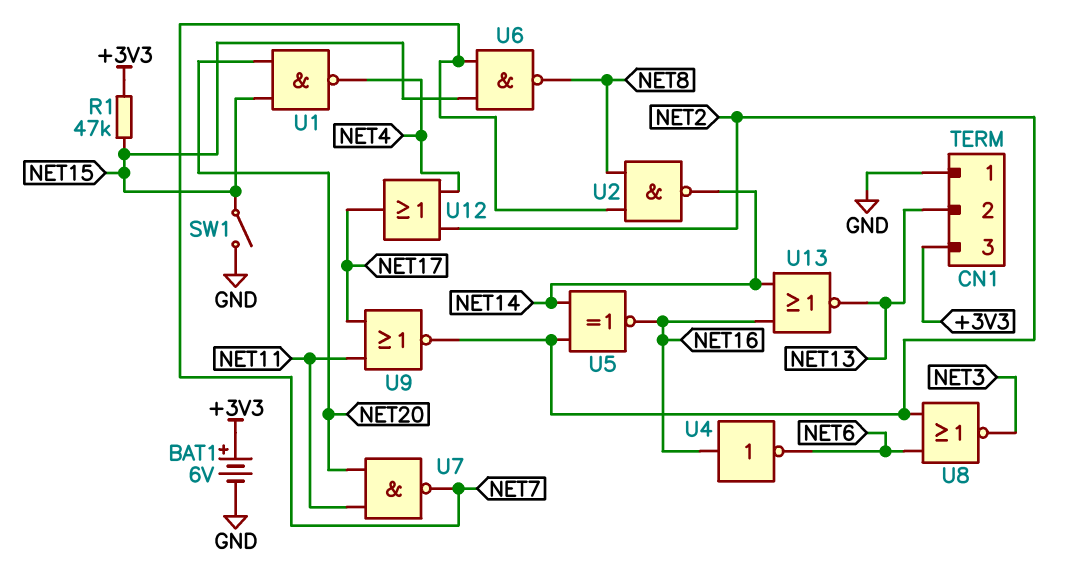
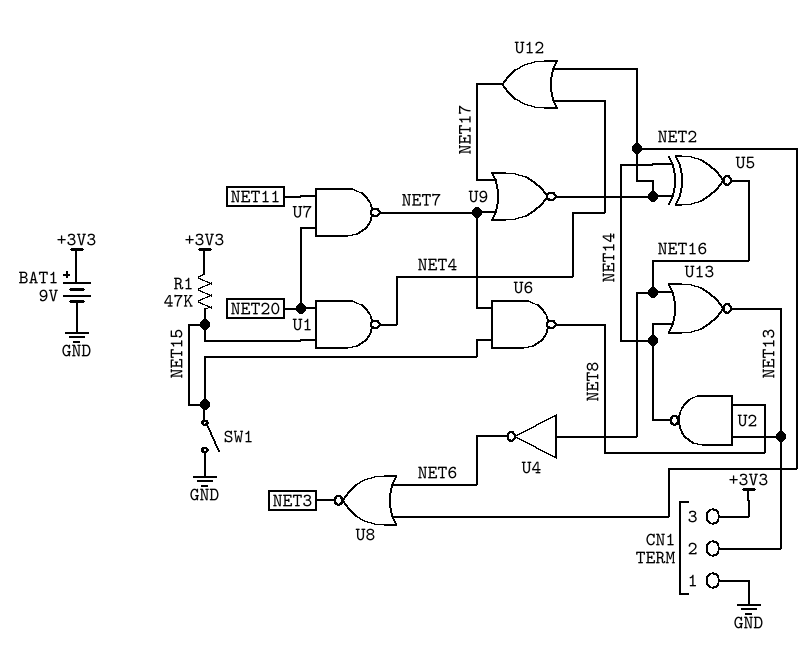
BAT1: 6V (plus +3V3, minus GND) -> 9V (plus +3V3, minus GND)
U2: NAND (in NET7, in NET8, out NET14) -> NAND (in NET8, in NET13, out NET14)
U9: NOR (in NET11, in NET17, out NET2) -> NOR (in NET7, in NET17, out NET2)

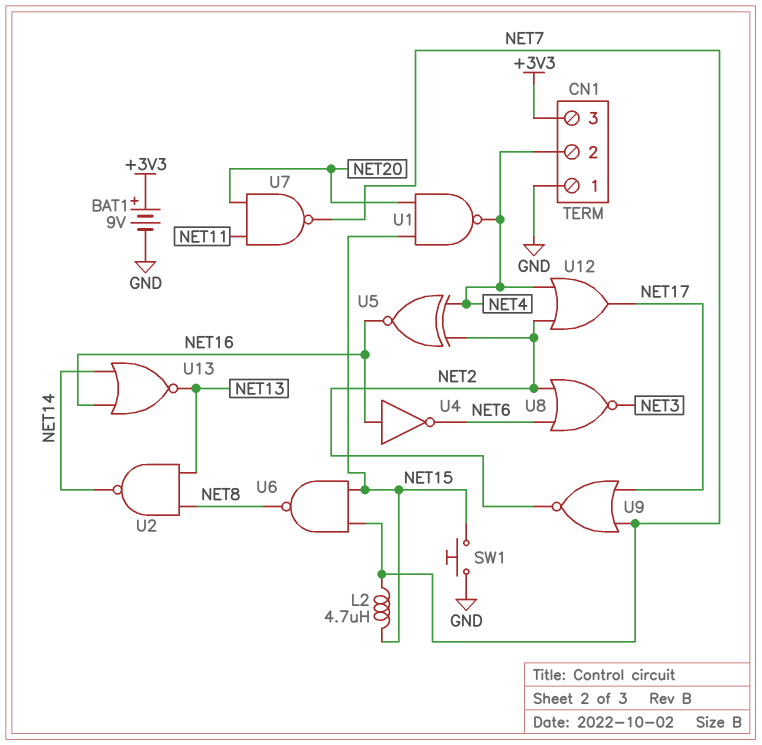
CN1 pin 2: NET13 -> NET4
L2: none -> 4.7uH (NET7, NET15)
R1: 47k (+3V3, NET15) -> none
SW1: switch (GND, NET15) -> button (GND, NET15)
U5: XNOR (in NET2, in NET14, out NET16) -> XNOR (in NET2, in NET4, out NET16)

